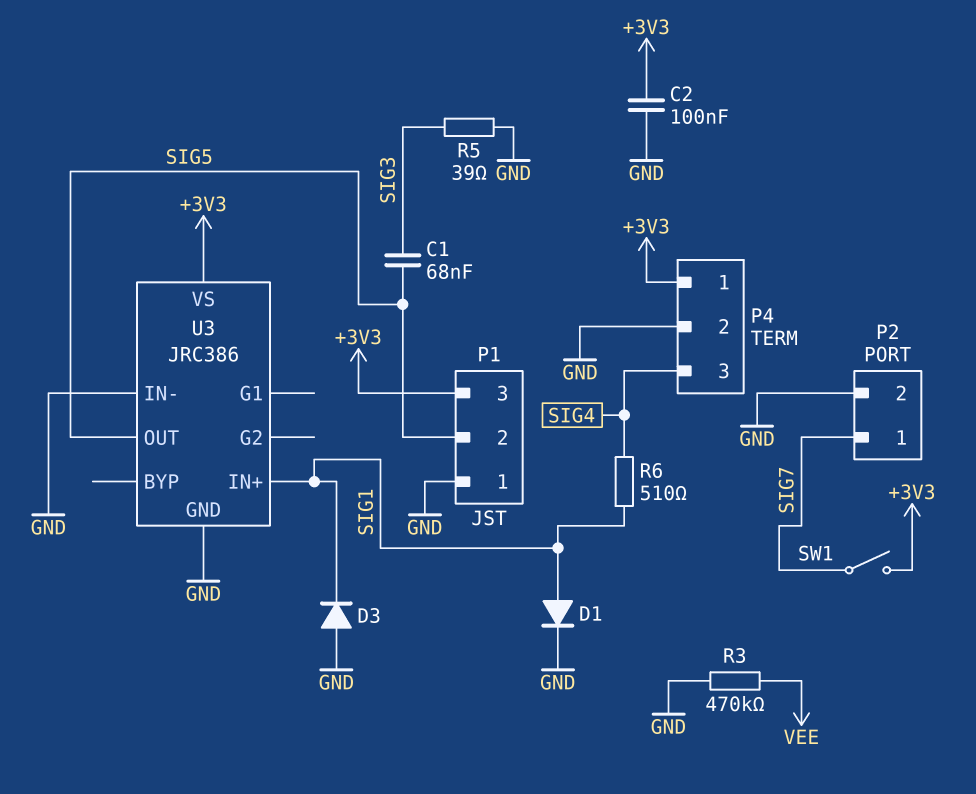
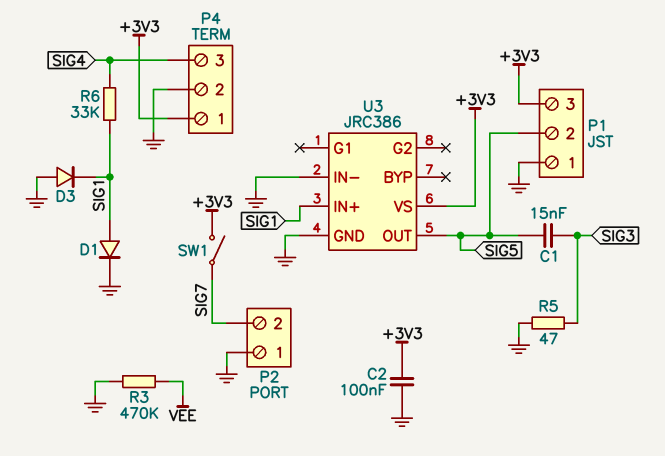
C1: 68nF (SIG3, SIG5) -> 15nF (SIG3, SIG5)
P2 pin 1: SIG7 -> GND
P2 pin 2: GND -> SIG7
R5: 39 (GND, SIG3) -> 47 (GND, SIG3)
R6: 510 (SIG1, SIG4) -> 33k (SIG1, SIG4)

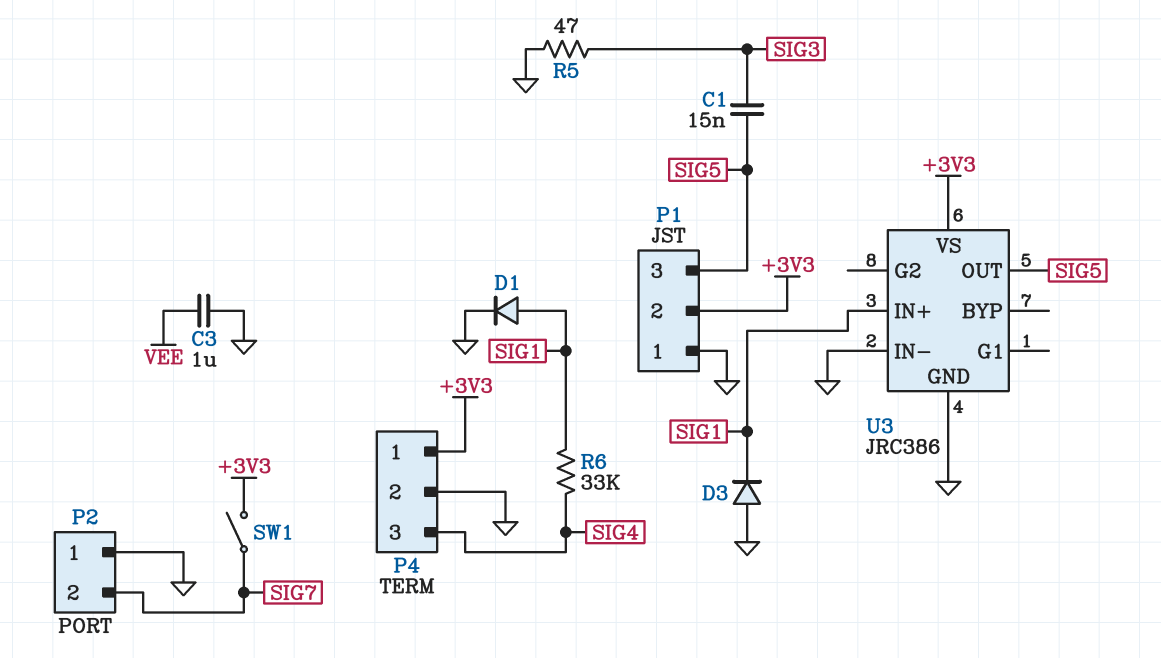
C2: 100nF (+3V3, GND) -> none
C3: none -> 1uF (GND, VEE)
P1 pin 2: SIG5 -> +3V3
P1 pin 3: +3V3 -> SIG5
R3: 470k (GND, VEE) -> none

